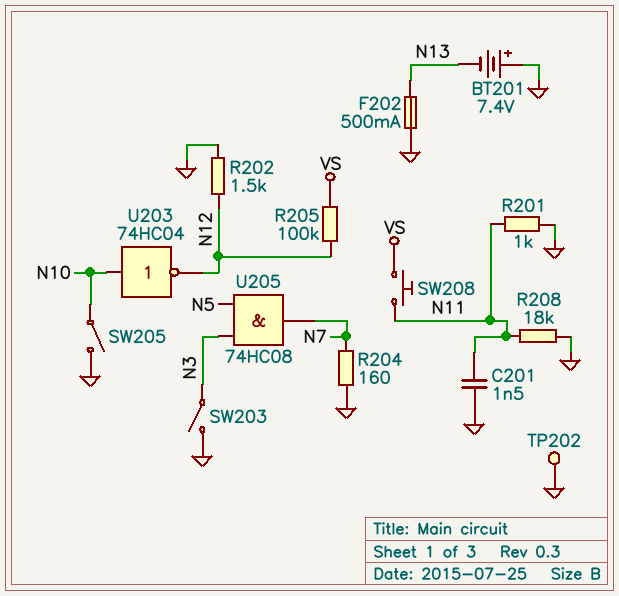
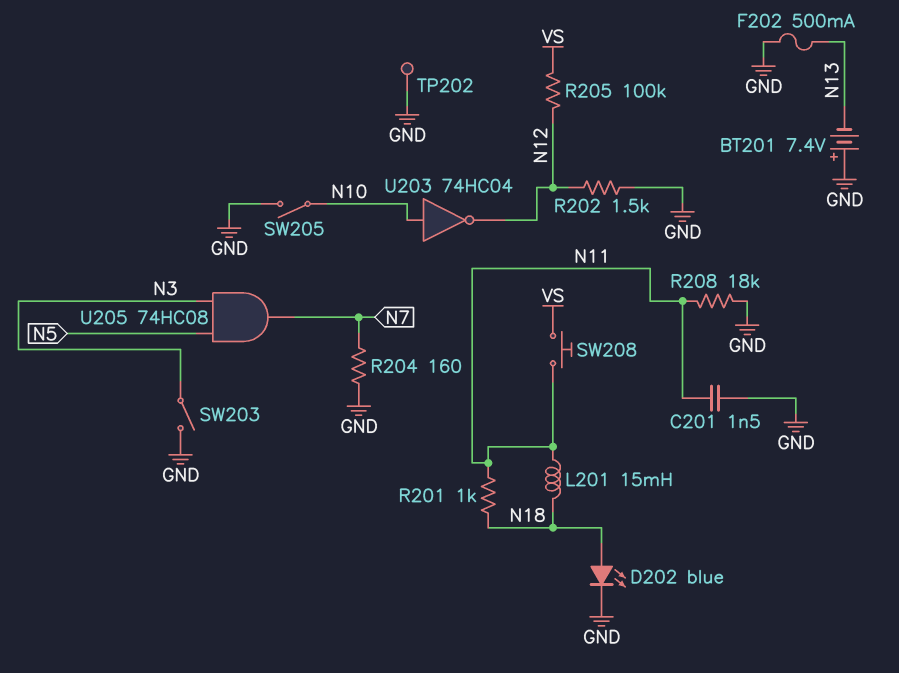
D202: none -> LED blue (A N18, K GND)
L201: none -> 15mH (N11, N18)
R201: 1k (GND, N11) -> 1k (N11, N18)

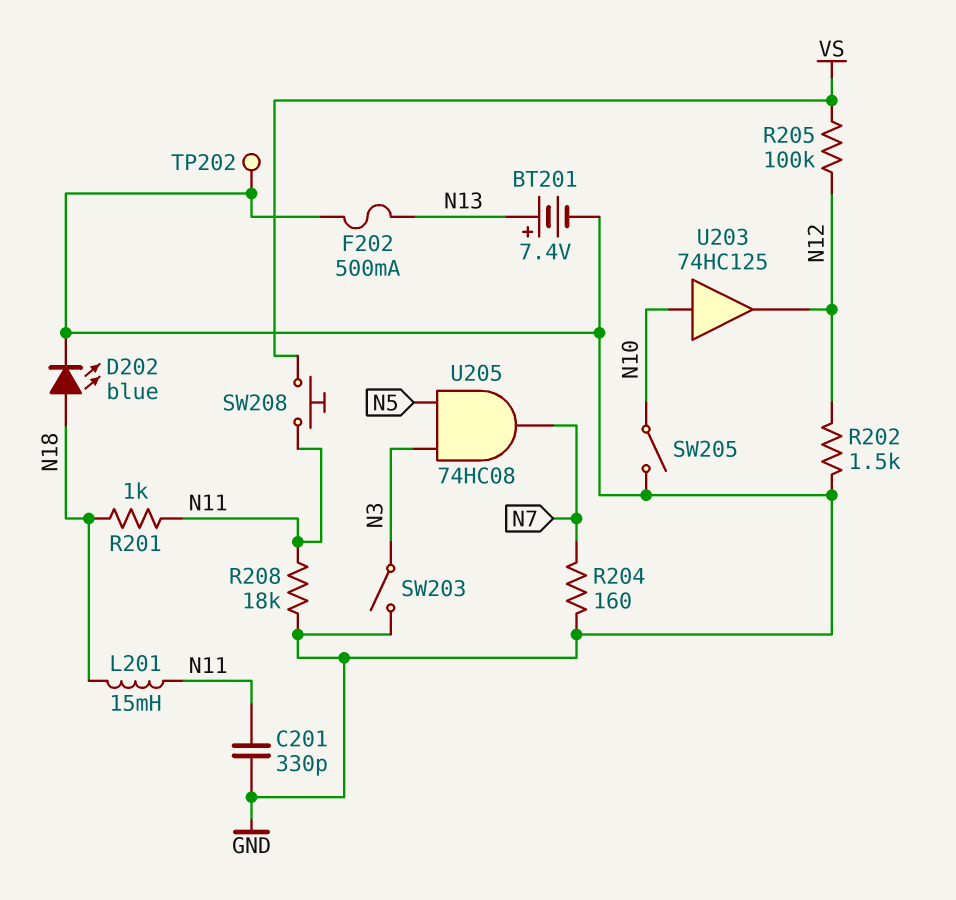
BT201: 7.4V (plus GND, minus N13) -> 7.4V (plus N13, minus GND)
C201: 1.5nF (GND, N11) -> 330pF (GND, N11)
U203: NOT 74HC04 (in N10, out N12) -> buffer 74HC125 (in N10, out N12)

